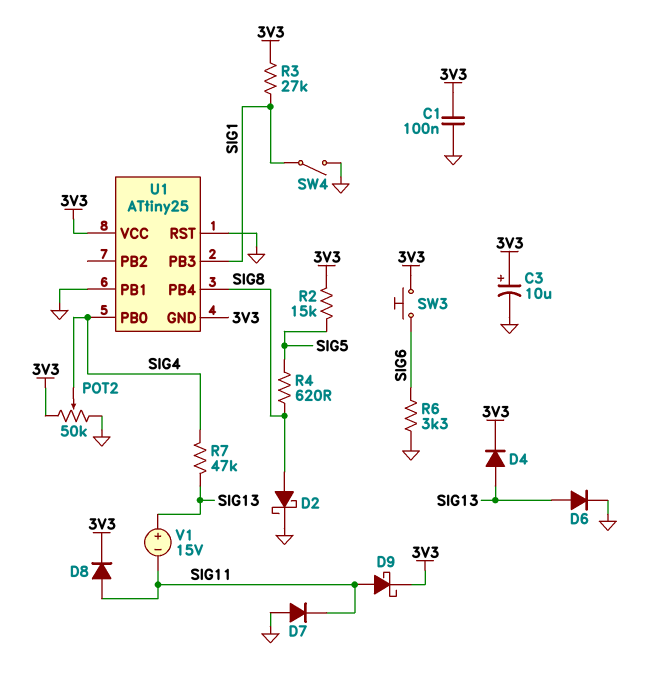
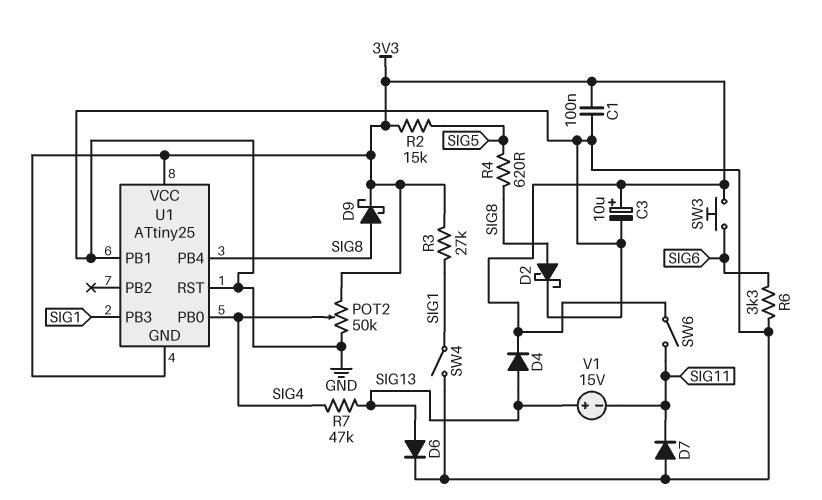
D8: diode (A SIG11, K 3V3) -> none
D9: schottky (A SIG11, K 3V3) -> schottky (A SIG8, K 3V3)
SW6: none -> switch (3V3, SIG11)

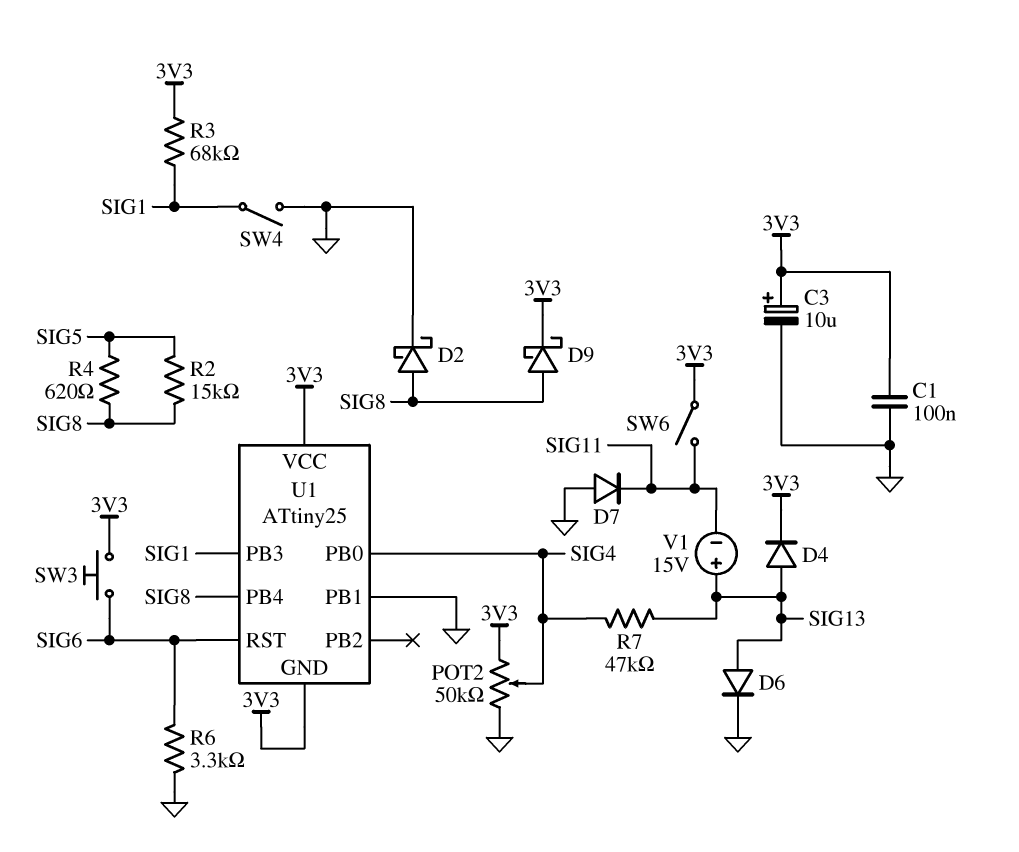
R2: 15k (3V3, SIG5) -> 15k (SIG5, SIG8)
R3: 27k (3V3, SIG1) -> 68k (3V3, SIG1)
U1 pin RST: GND -> SIG6

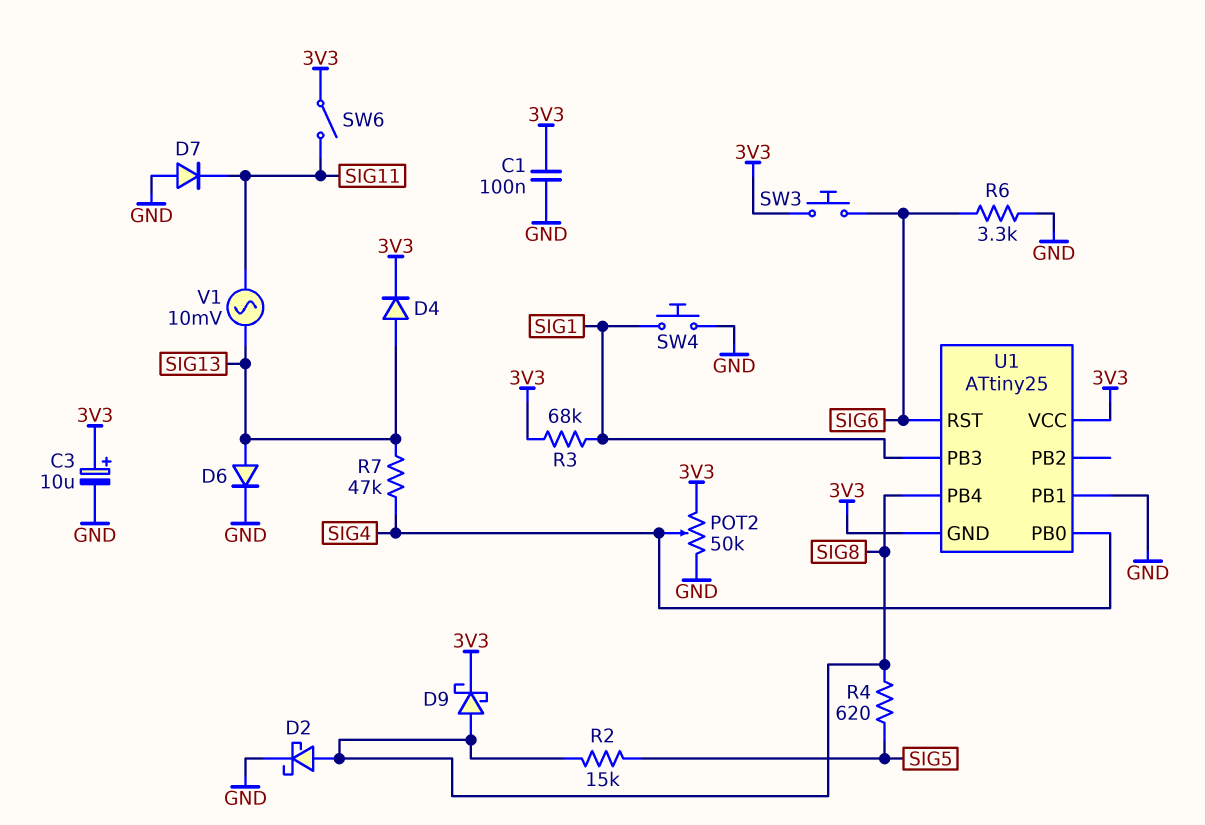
SW4: switch (GND, SIG1) -> button (GND, SIG1)
V1: 15V (plus SIG13, minus SIG11) -> AC 10mV (SIG11, SIG13)

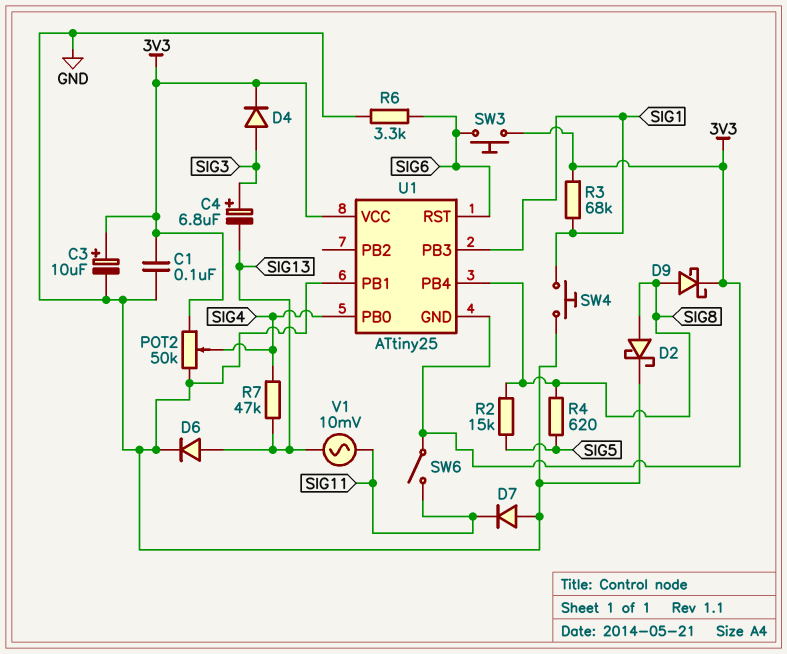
C4: none -> 6.8uF (plus SIG3, minus SIG13)
D4: diode (A SIG13, K 3V3) -> diode (A SIG3, K 3V3)

